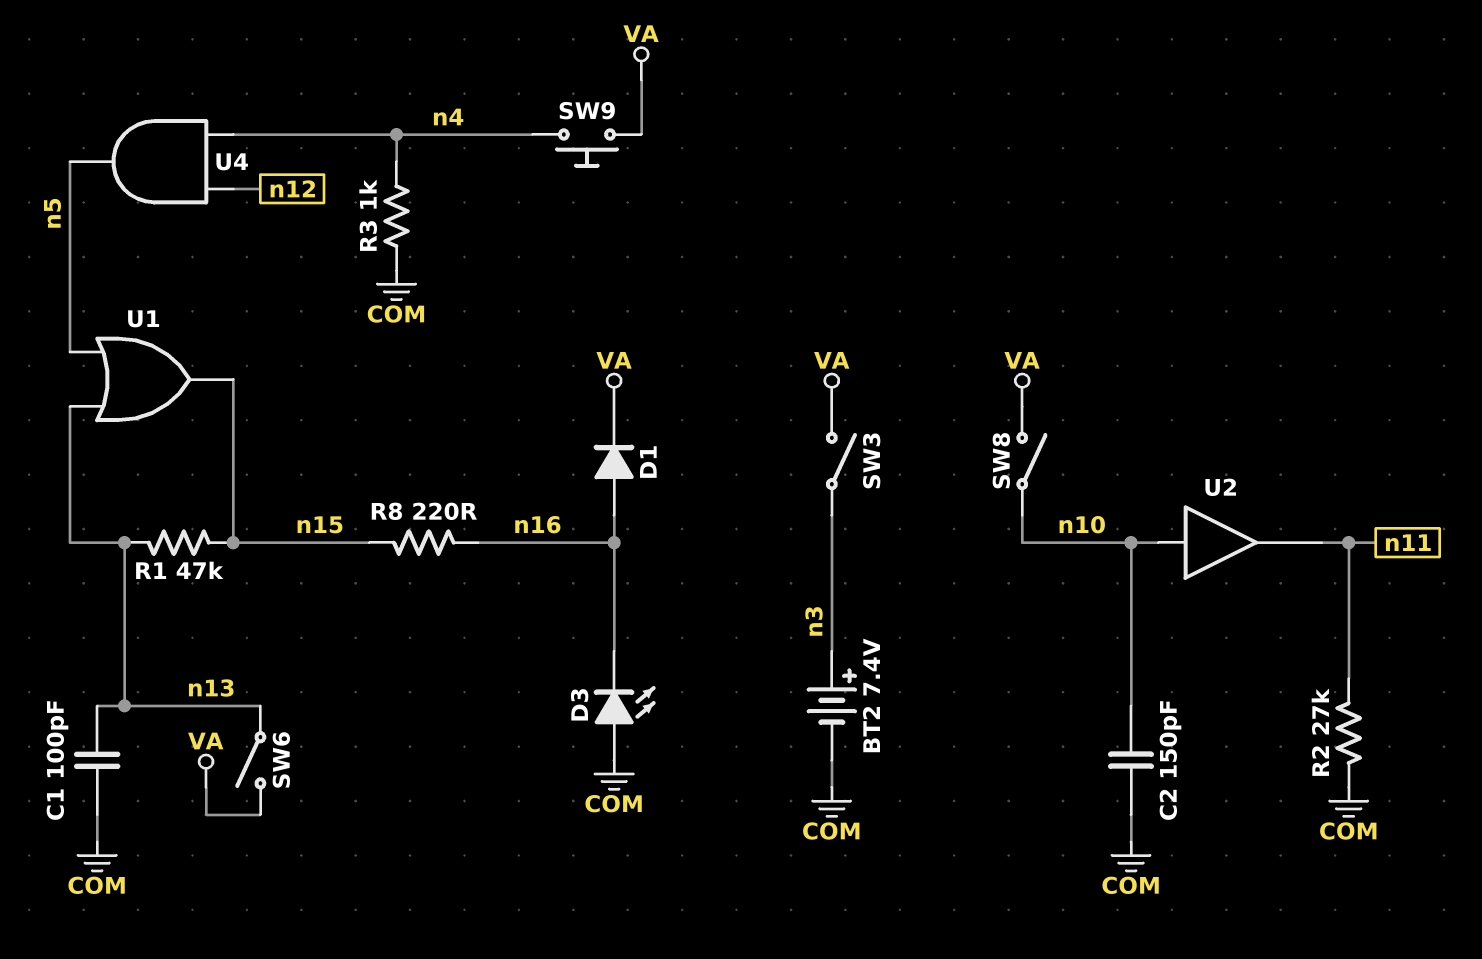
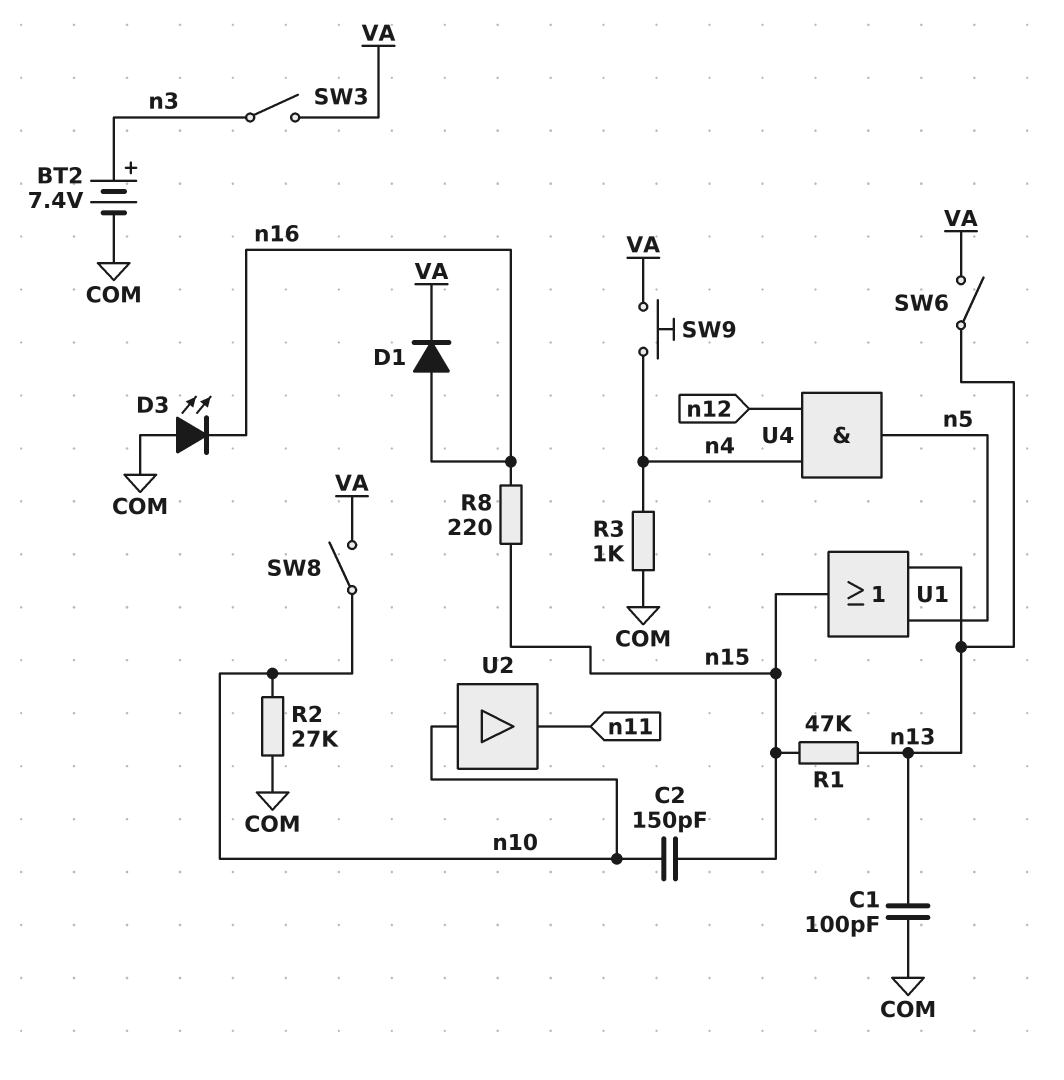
C2: 150pF (COM, n10) -> 150pF (n10, n15)
R2: 27k (COM, n11) -> 27k (COM, n10)

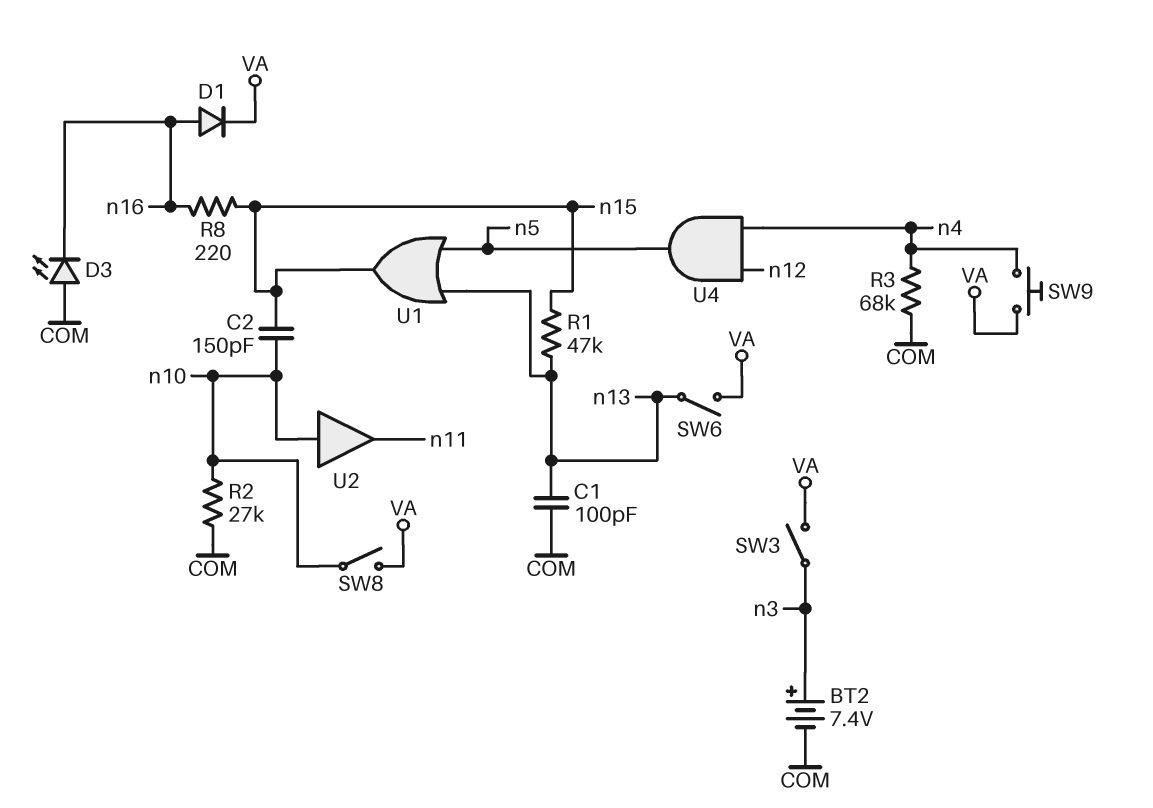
R3: 1k (COM, n4) -> 68k (COM, n4)

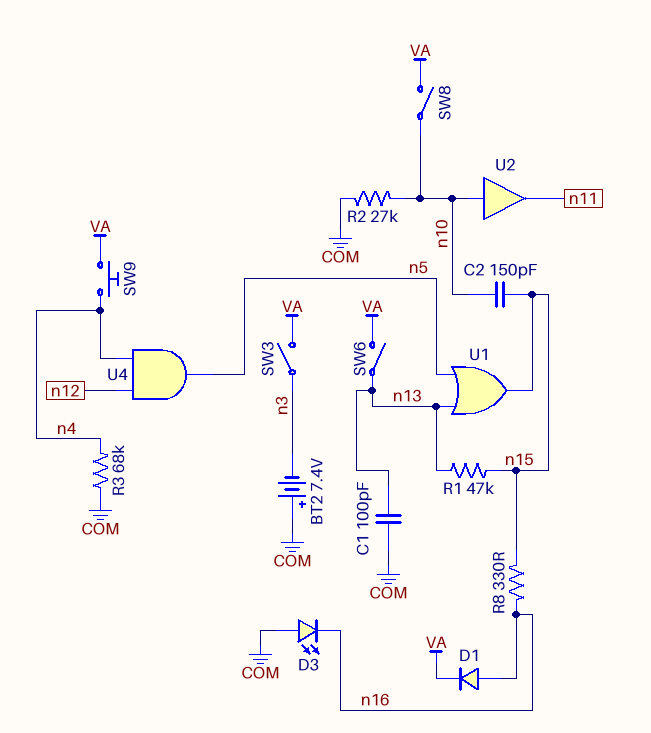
BT2: 7.4V (plus n3, minus COM) -> 7.4V (plus COM, minus n3)
R8: 220 (n15, n16) -> 330 (n15, n16)

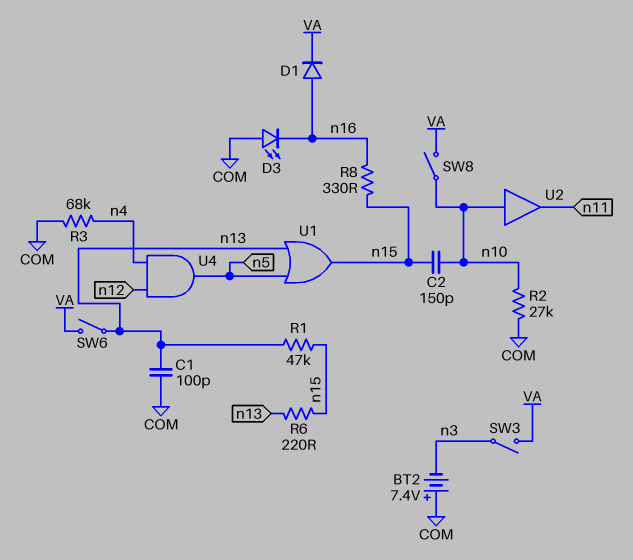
R6: none -> 220 (n13, n15)
SW9: button (VA, n4) -> none

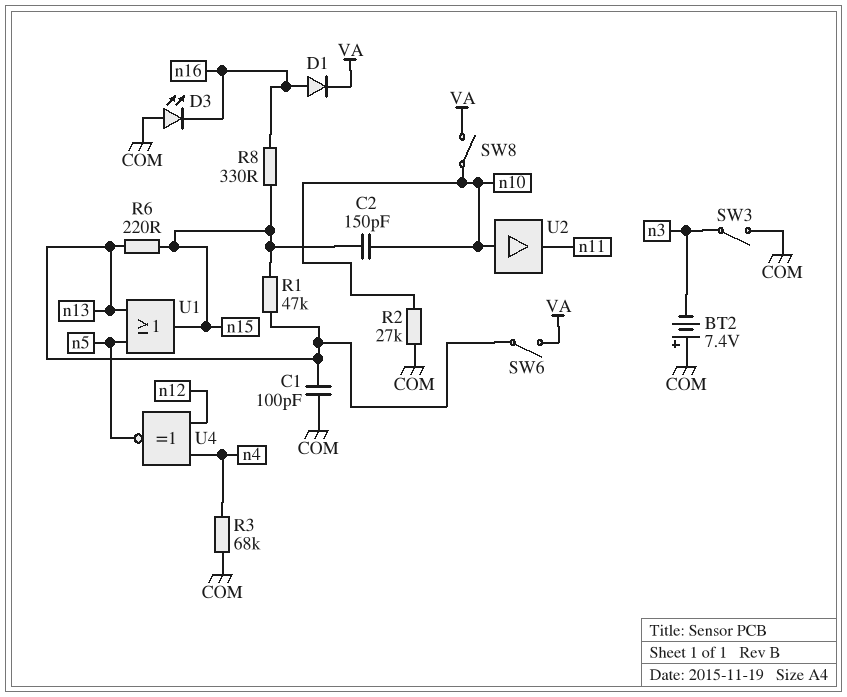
SW3: switch (VA, n3) -> switch (COM, n3)
U4: AND (in n4, in n12, out n5) -> XNOR (in n4, in n12, out n5)

